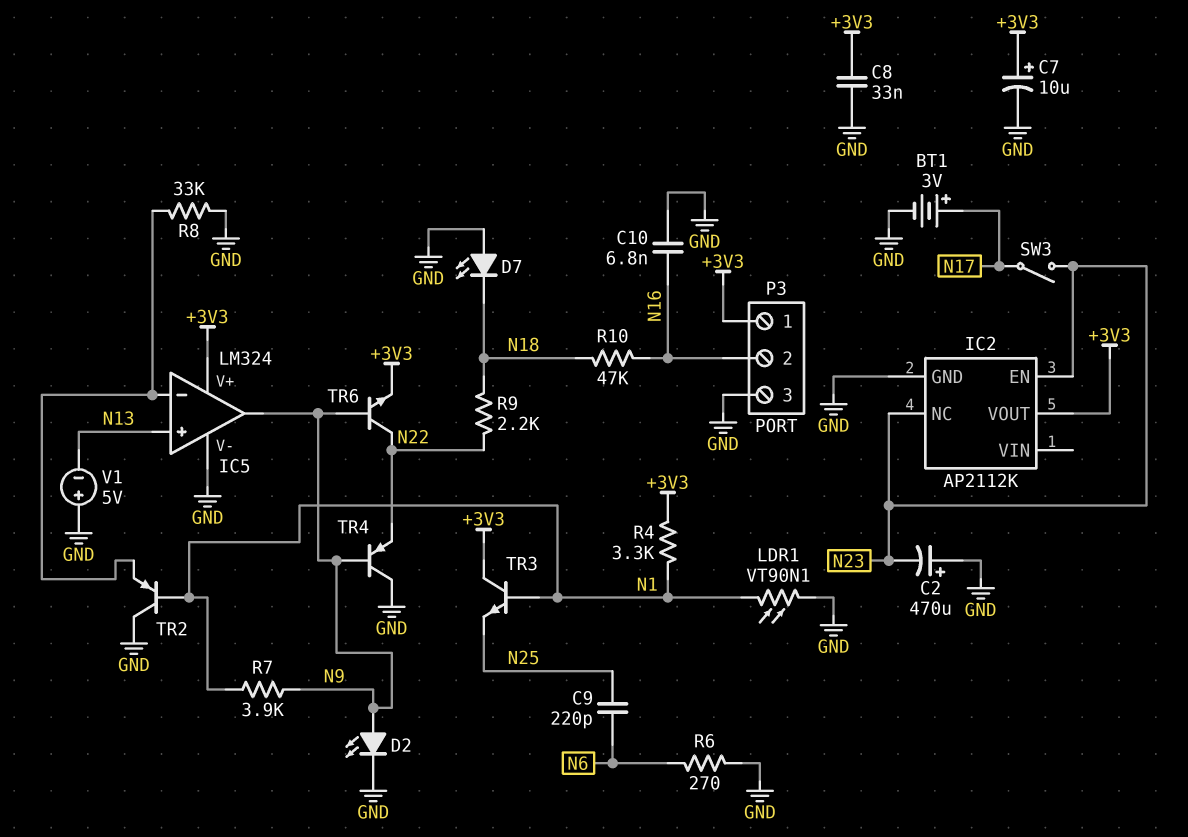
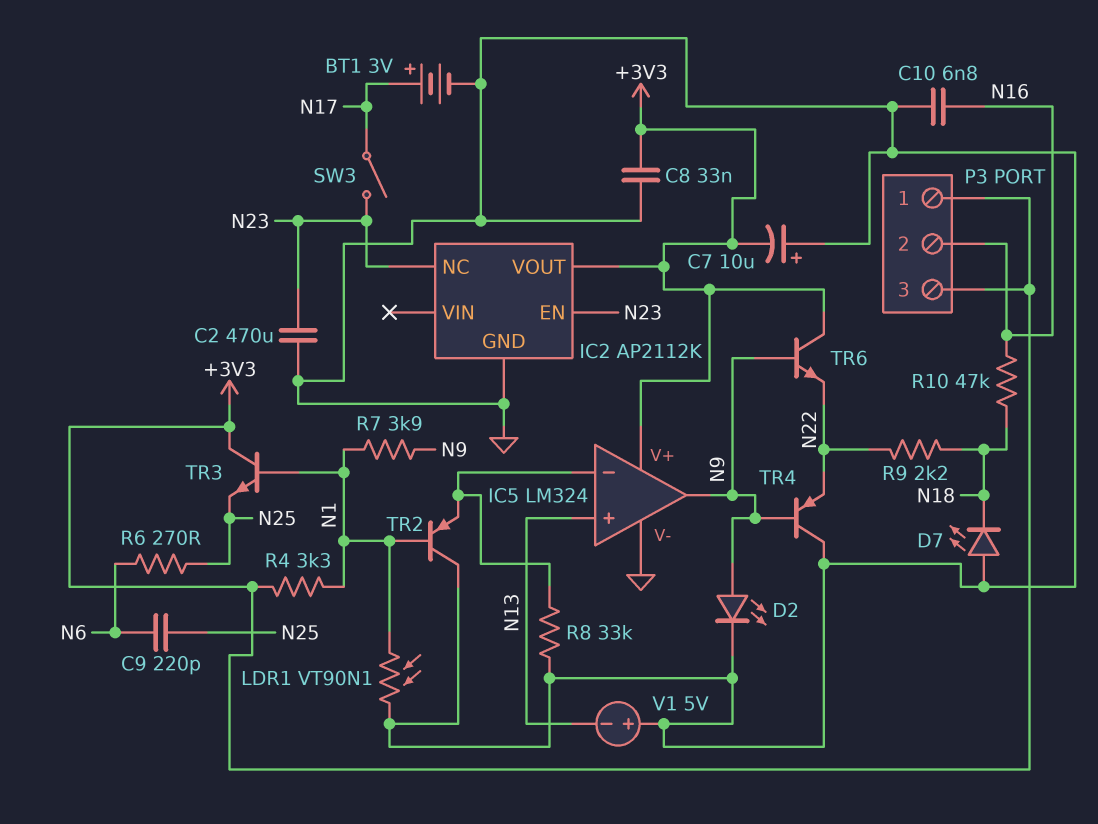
C2: 470uF (plus GND, minus N23) -> 470uF (GND, N23)
C7: 10uF (plus +3V3, minus GND) -> 10uF (plus GND, minus +3V3)
P3 pin 3: GND -> +3V3
R6: 270 (GND, N6) -> 270 (N6, N25)
TR6: NPN (B N9, C N22, E +3V3) -> NPN (B N9, C +3V3, E N22)

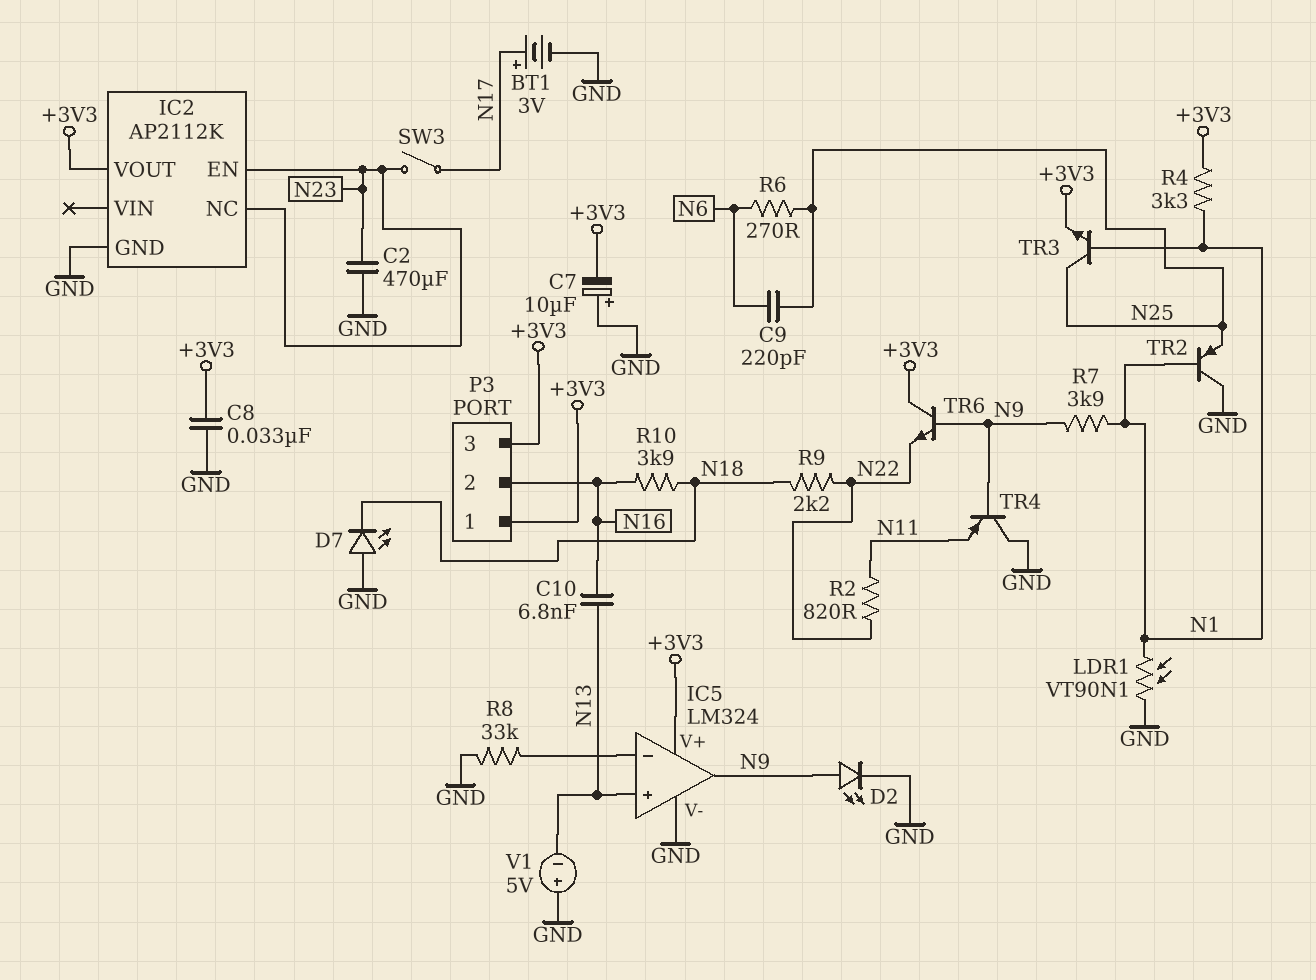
C10: 6.8nF (GND, N16) -> 6.8nF (N13, N16)
R2: none -> 820 (N11, N22)
R10: 47k (N16, N18) -> 3.9k (N16, N18)
TR2: PNP (B N1, C GND, E IC5/in-) -> PNP (B N1, C GND, E N25)
TR3: NPN (B N1, C +3V3, E N25) -> NPN (B N1, C N25, E +3V3)
TR4: PNP (B N9, C GND, E N22) -> PNP (B N9, C GND, E N11)

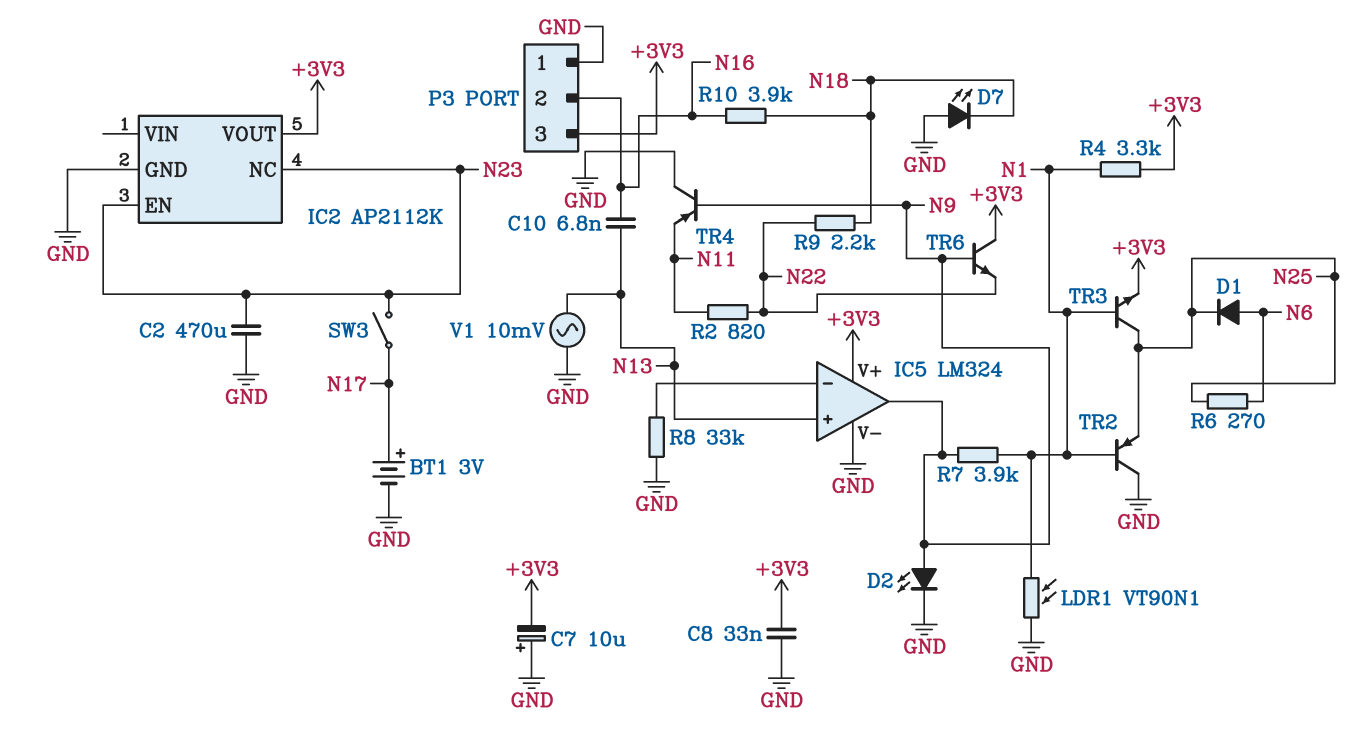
C9: 220pF (N6, N25) -> none
D1: none -> diode (A N6, K N25)
P3 pin 1: +3V3 -> GND
V1: 5V (plus GND, minus N13) -> AC 10mV (GND, N13)

